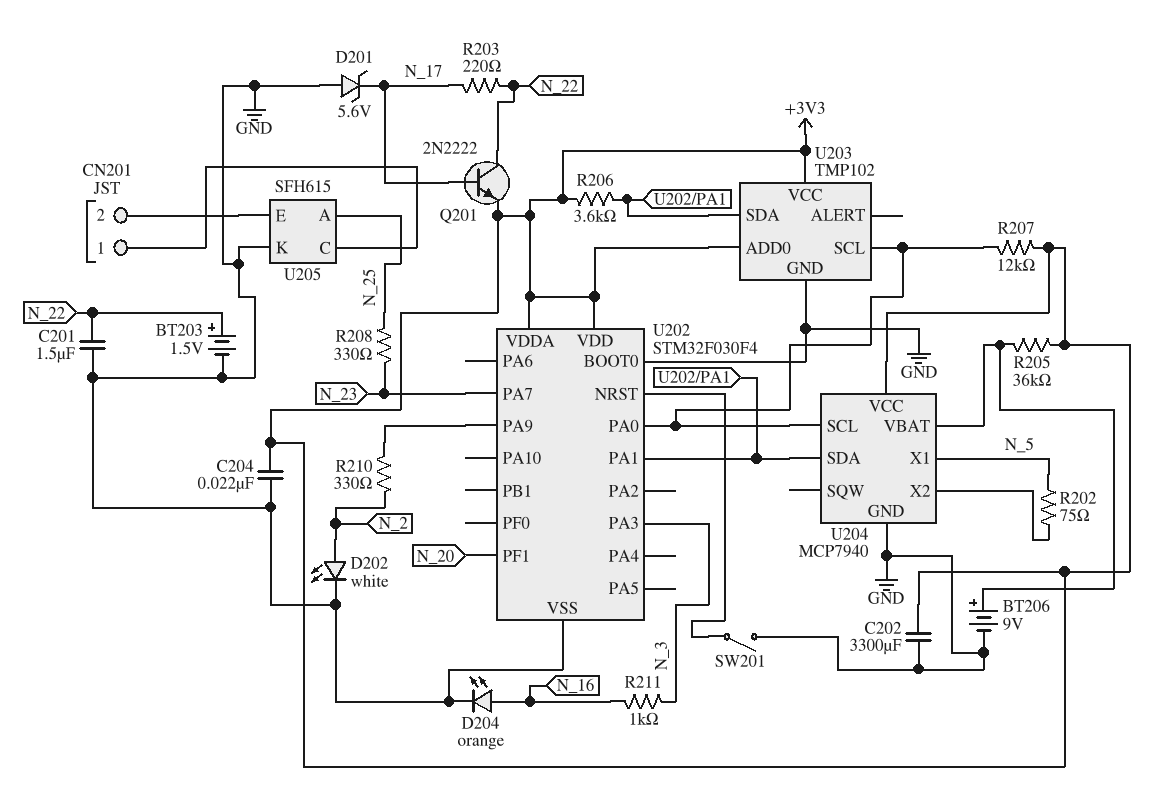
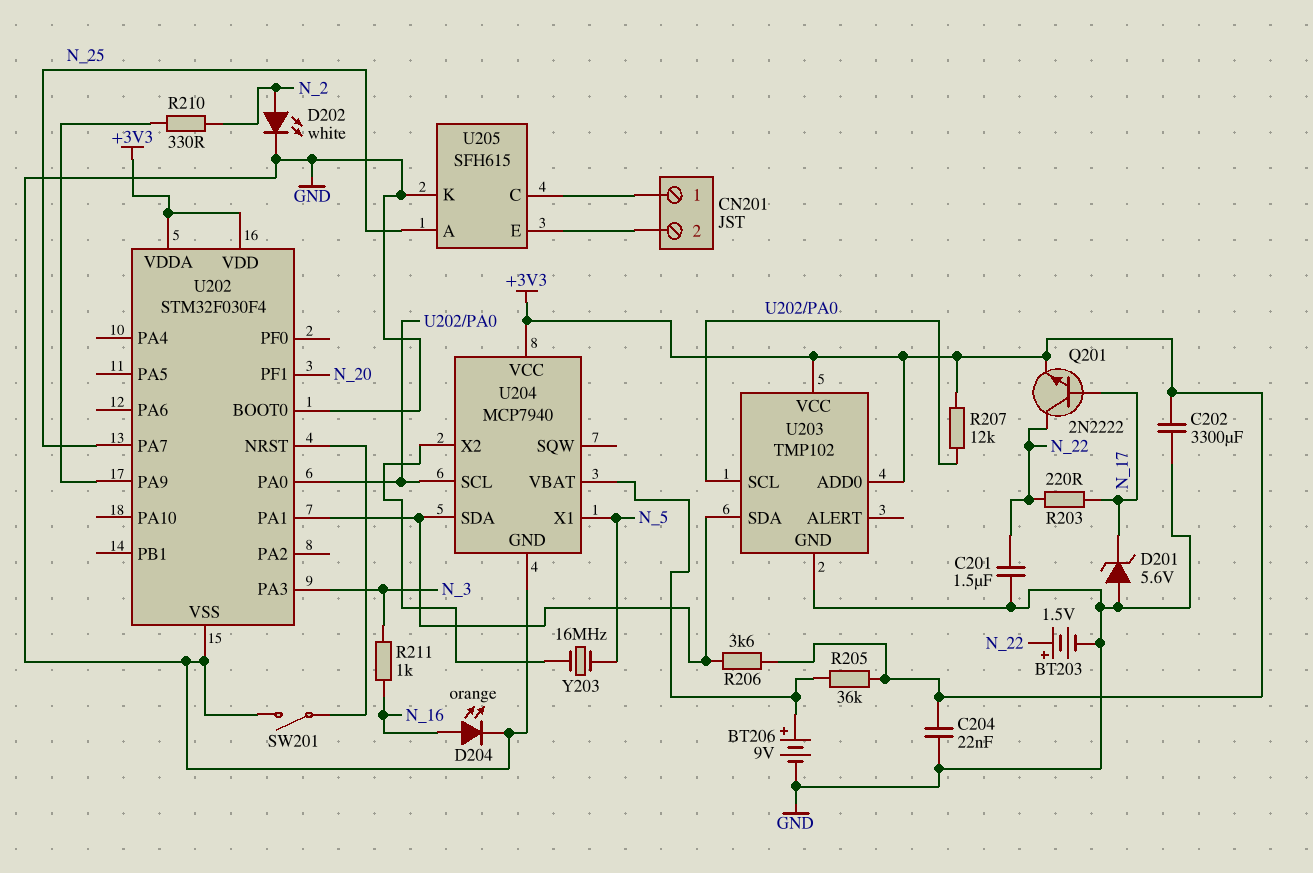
R202: 75 (N_5, U204/X2) -> none
R208: 330 (N_23, N_25) -> none
U202 pin PA7: N_23 -> N_25
Y203: none -> 16MHz (N_5, U204/X2)

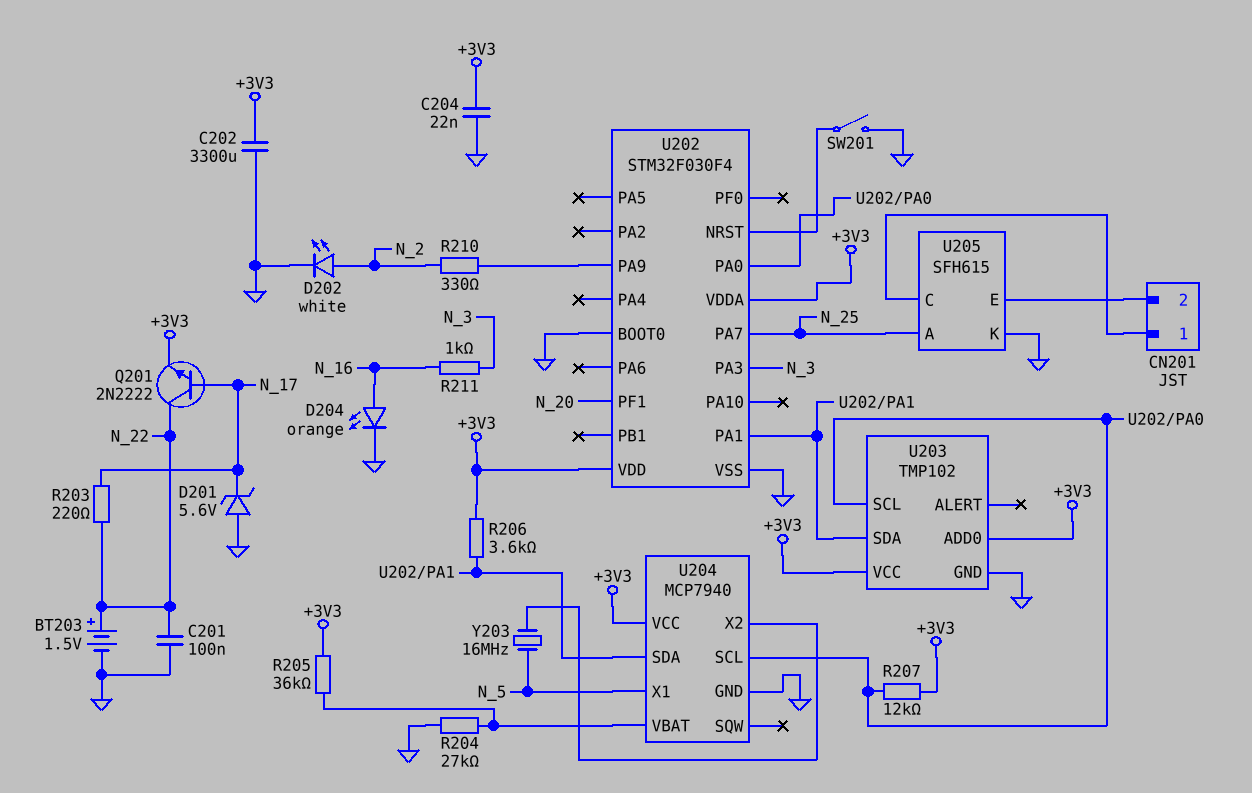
BT206: 9V (plus U204/VBAT, minus GND) -> none
C201: 1.5uF (GND, N_22) -> 100nF (GND, N_22)
R204: none -> 27k (GND, U204/VBAT)

